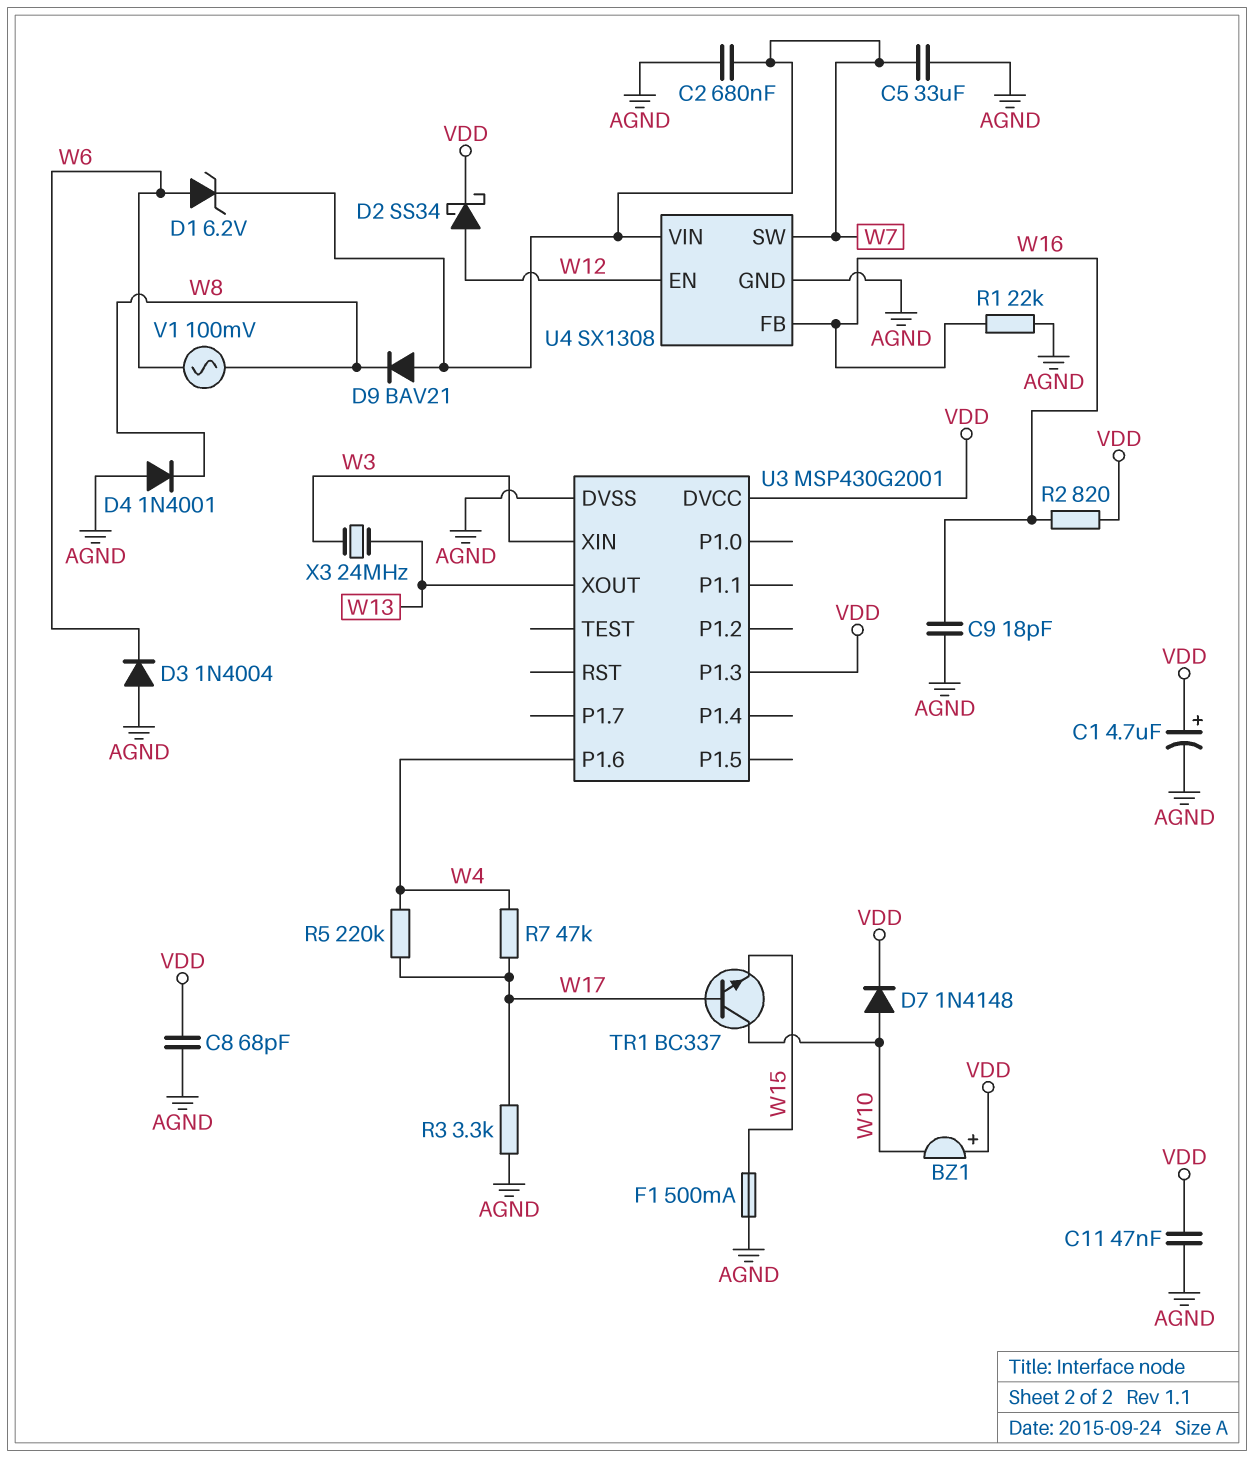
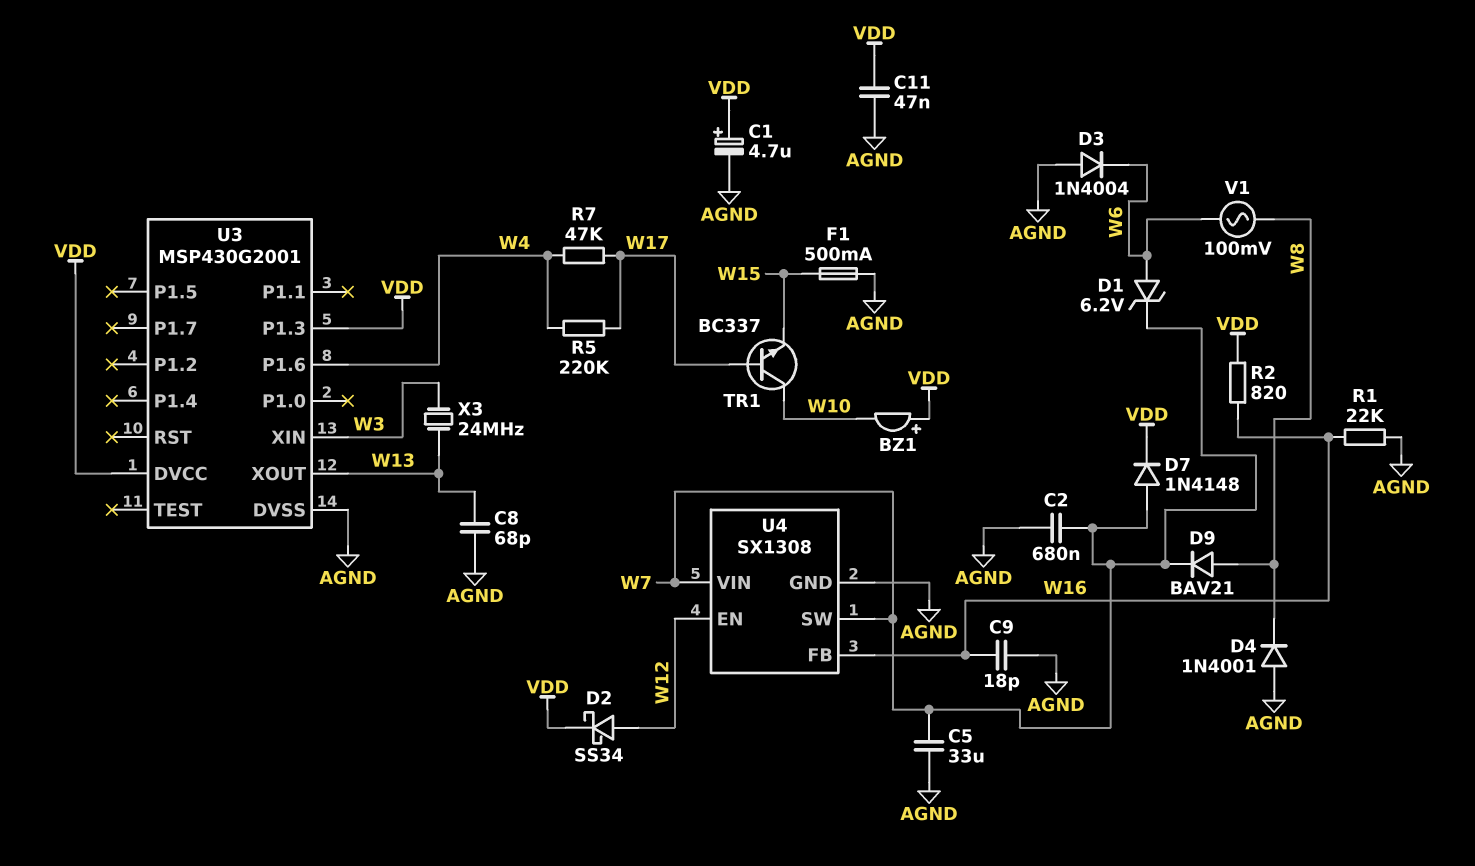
C8: 68pF (AGND, VDD) -> 68pF (AGND, W13)
D7: diode 1N4148 (A W10, K VDD) -> diode 1N4148 (A W7, K VDD)
D9: diode BAV21 (A W7, K W8) -> diode BAV21 (A W8, K W7)
R3: 3.3k (AGND, W17) -> none

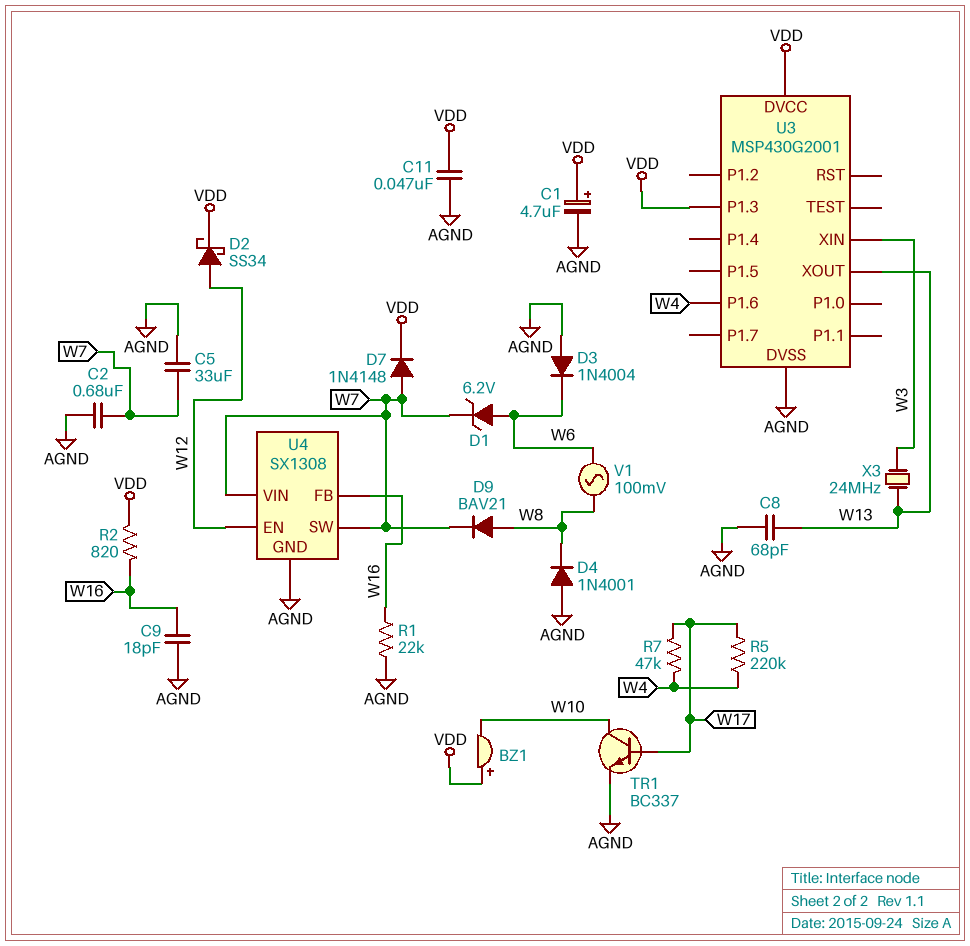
F1: 500mA (AGND, W15) -> none
TR1: NPN BC337 (B W17, C W10, E W15) -> NPN BC337 (B W17, C W10, E AGND)

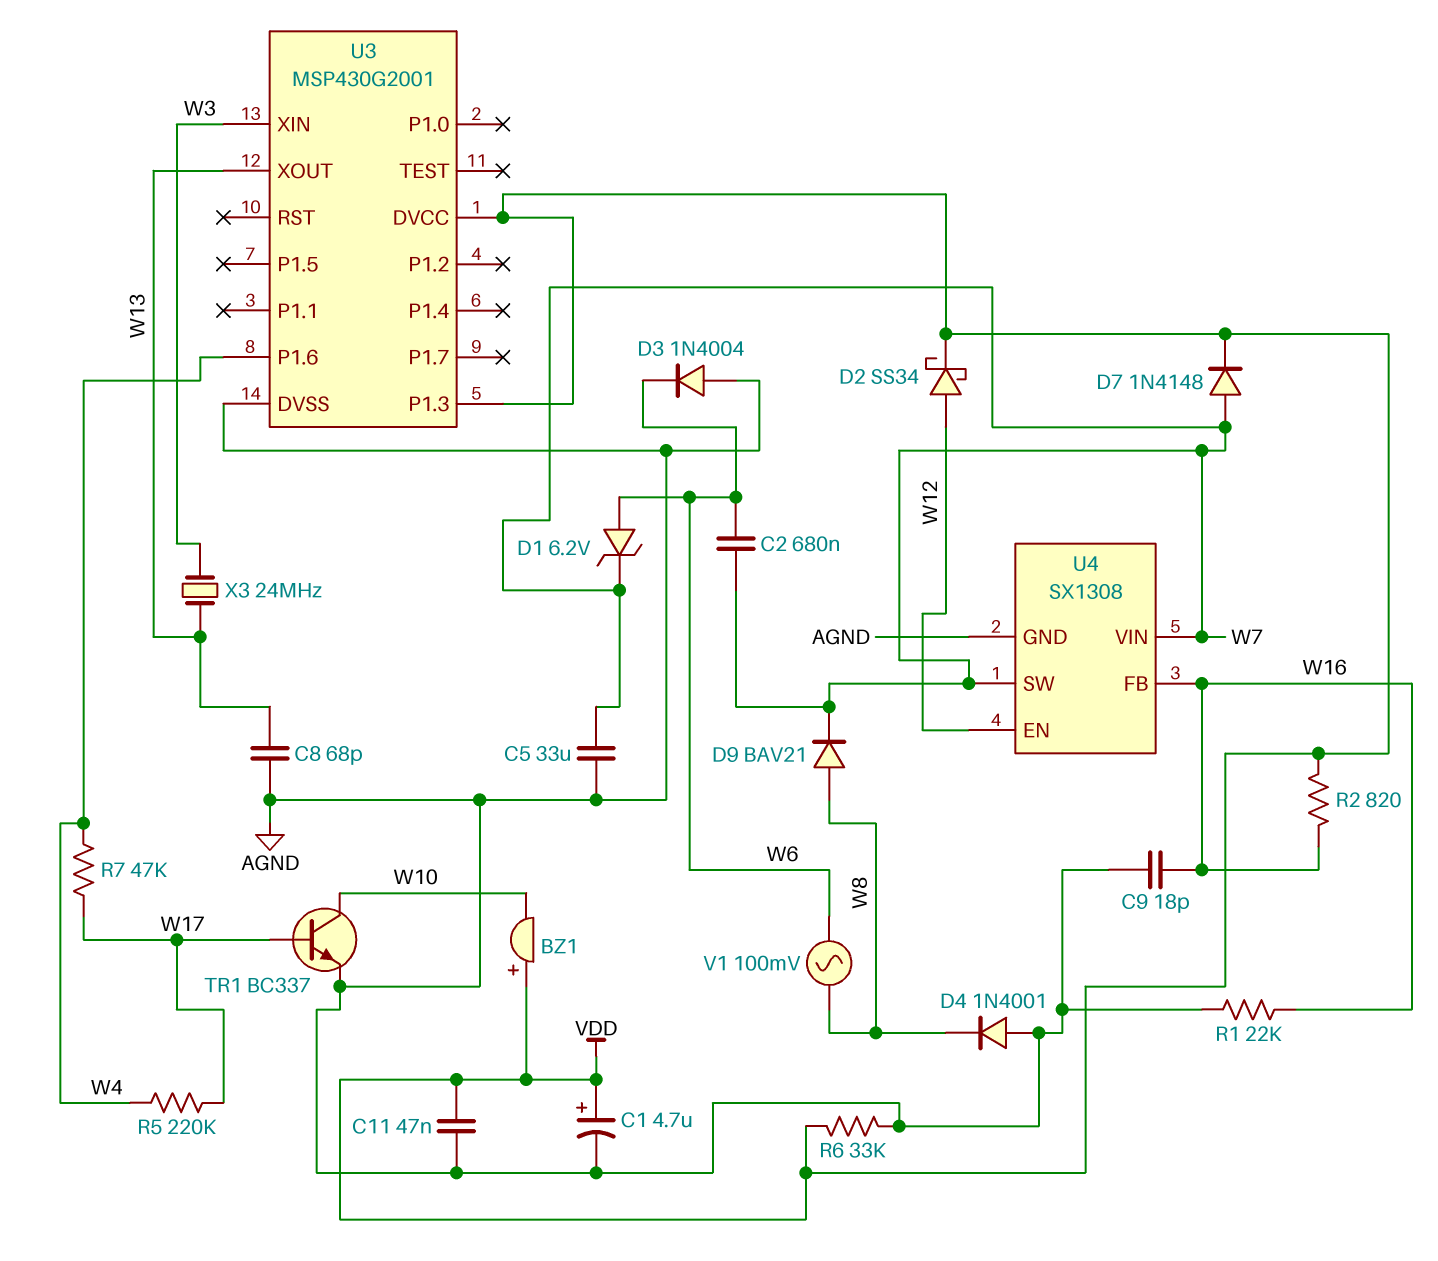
C2: 680nF (AGND, W7) -> 680nF (W6, W7)
R6: none -> 33k (AGND, VDD)

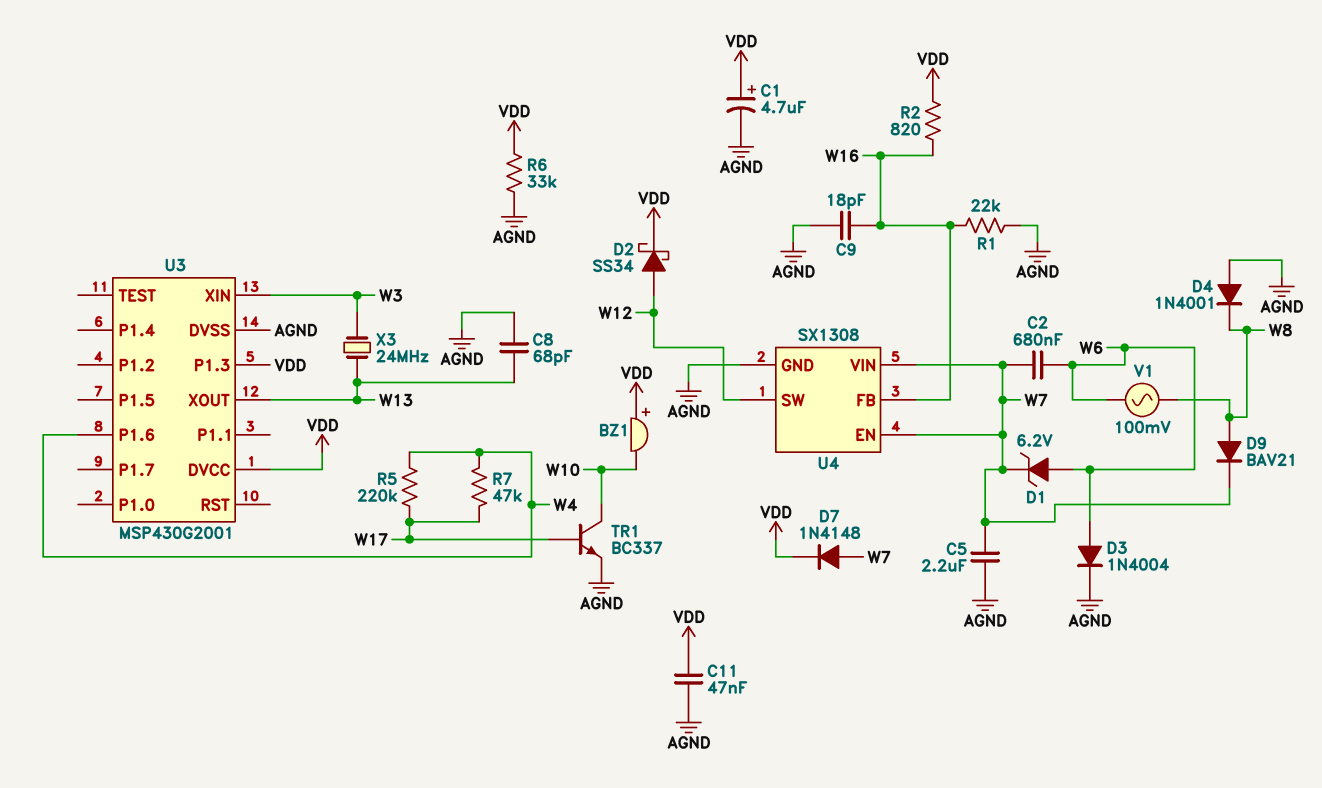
C5: 33uF (AGND, W7) -> 2.2uF (AGND, W7)
D3: diode 1N4004 (A AGND, K W6) -> diode 1N4004 (A W6, K AGND)
U4 pin EN: W12 -> W7
U4 pin SW: W7 -> W12

